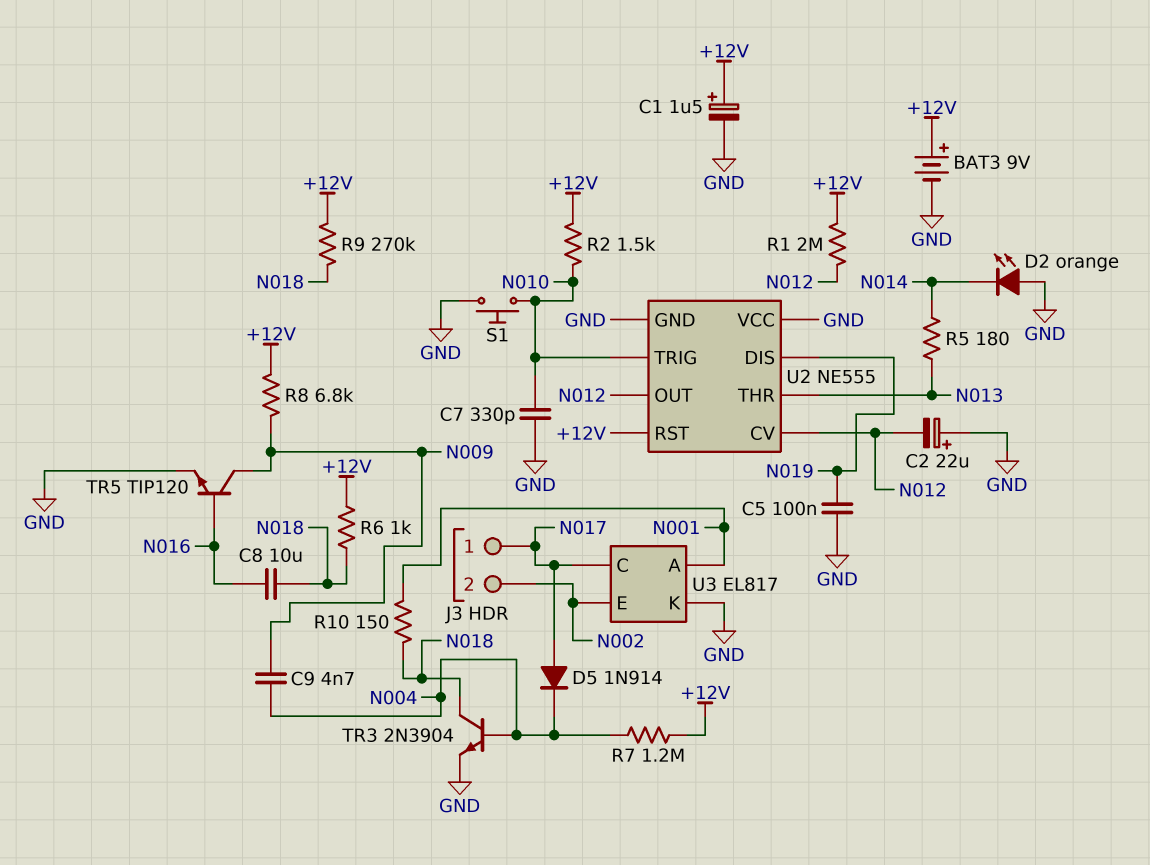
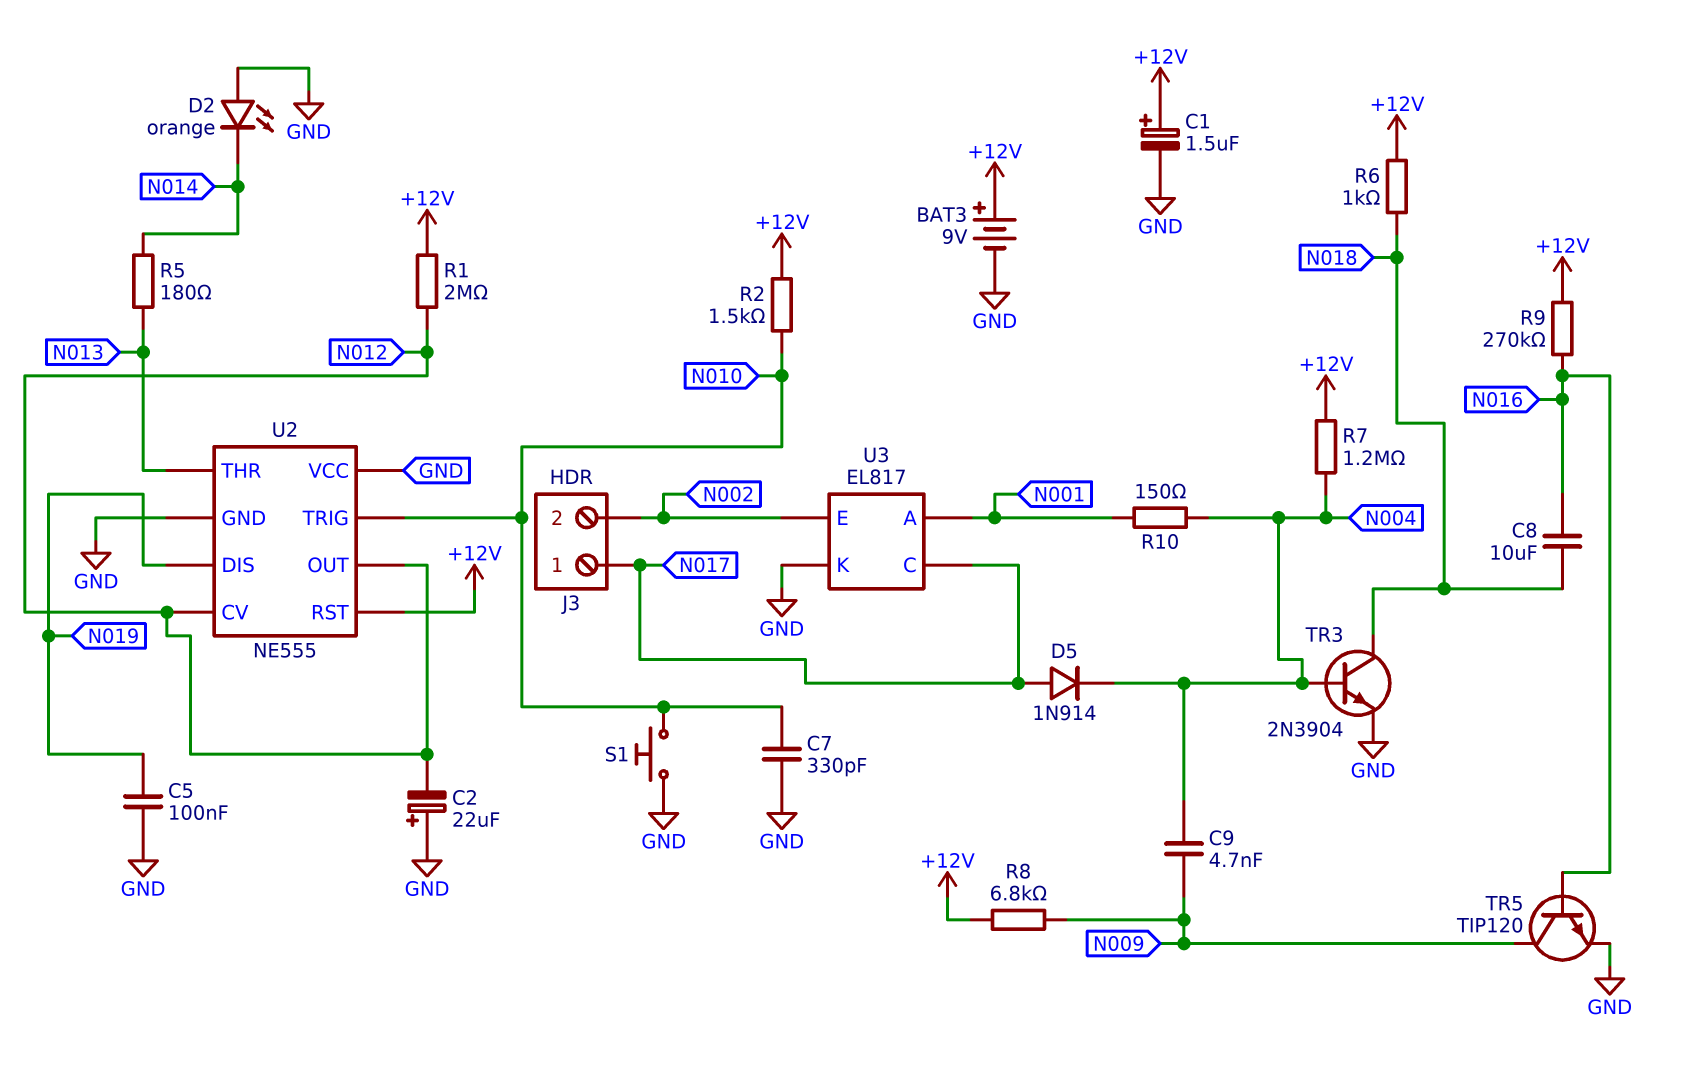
R9: 270k (+12V, N018) -> 270k (+12V, N016)
R10: 150 (N001, N018) -> 150 (N001, N004)

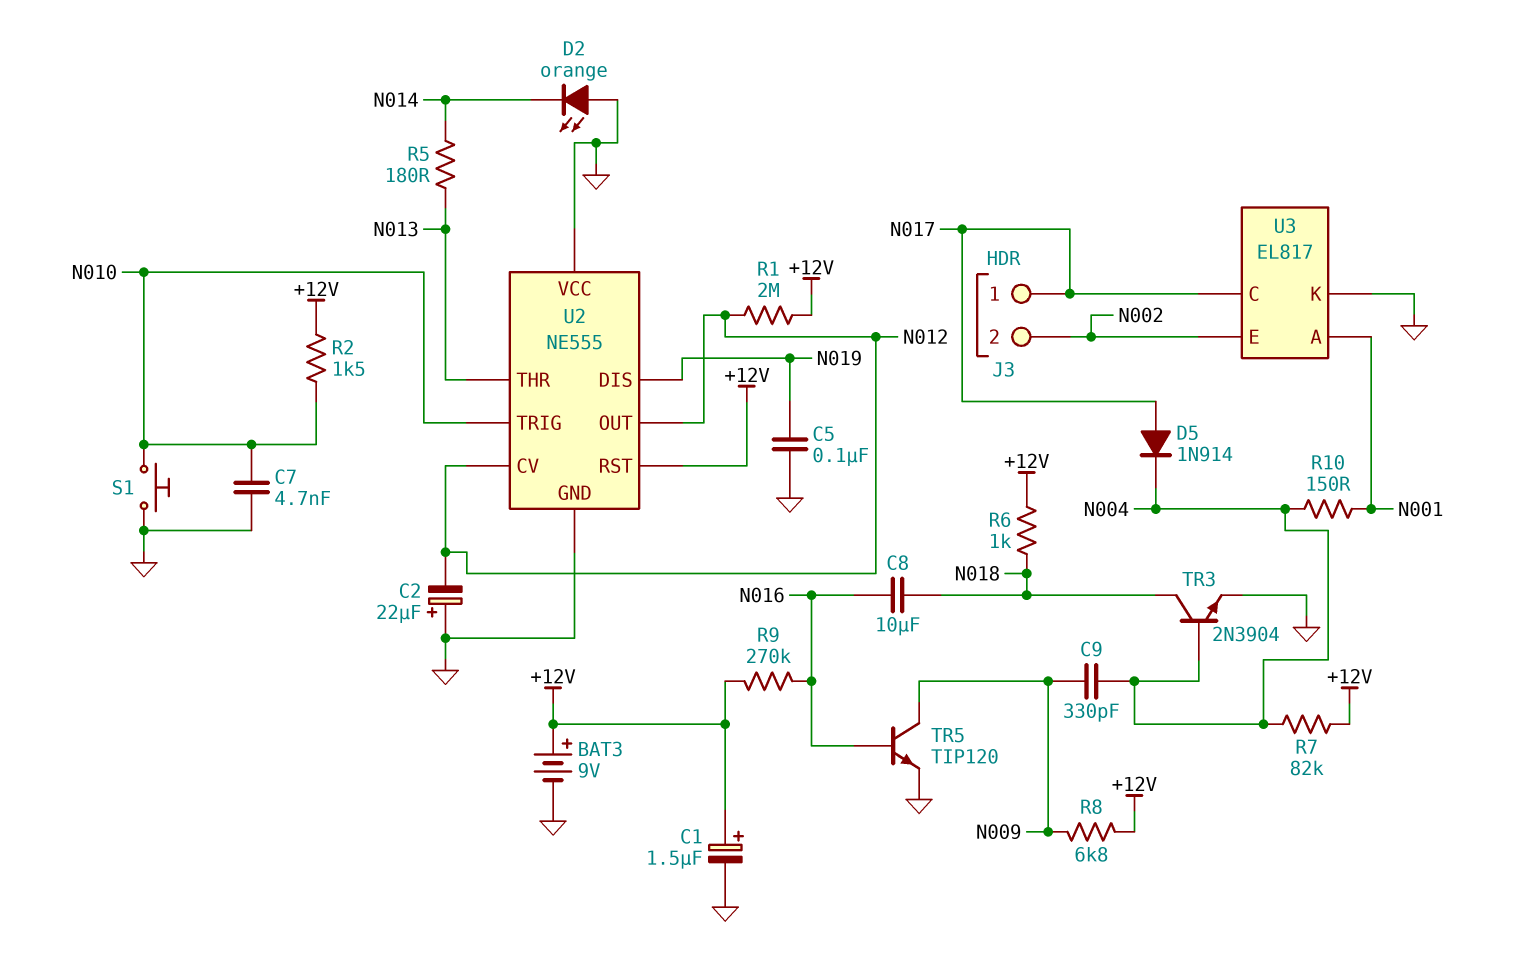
C7: 330pF (GND, N010) -> 4.7nF (GND, N010)
C9: 4.7nF (N004, N009) -> 330pF (N004, N009)
R7: 1.2M (+12V, N004) -> 82k (+12V, N004)

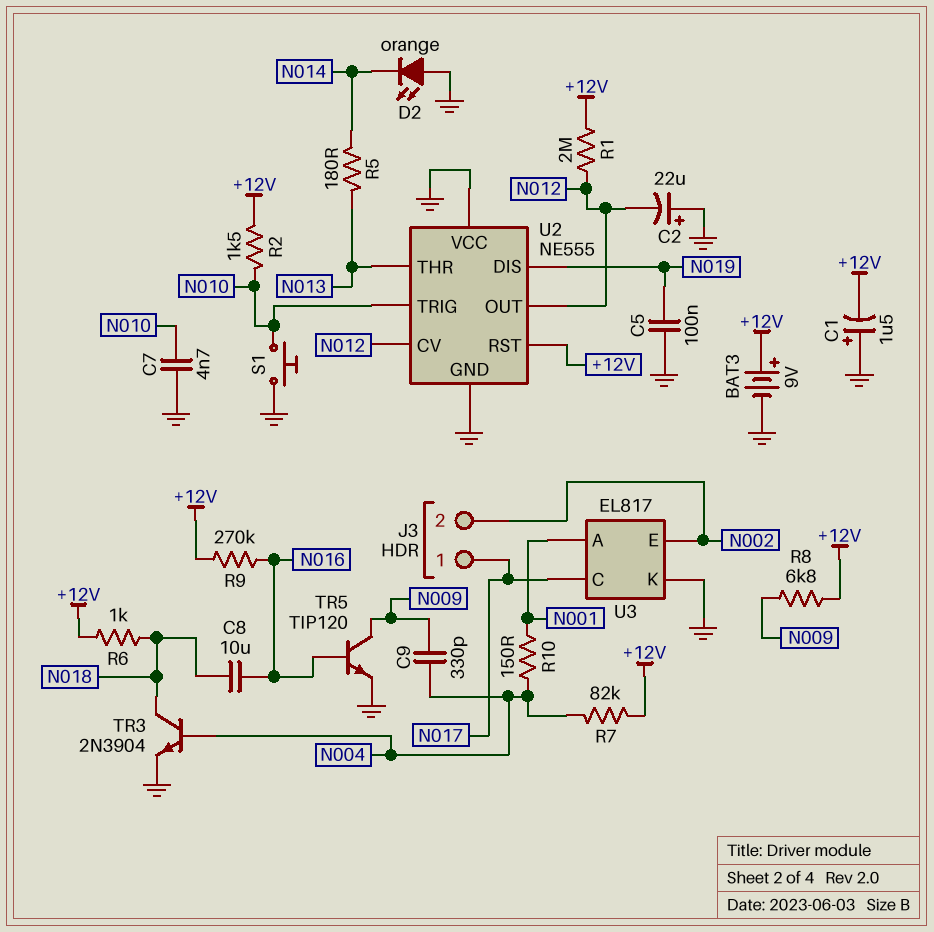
C1: 1.5uF (plus +12V, minus GND) -> 1.5uF (plus GND, minus +12V)
D5: diode 1N914 (A N017, K N004) -> none

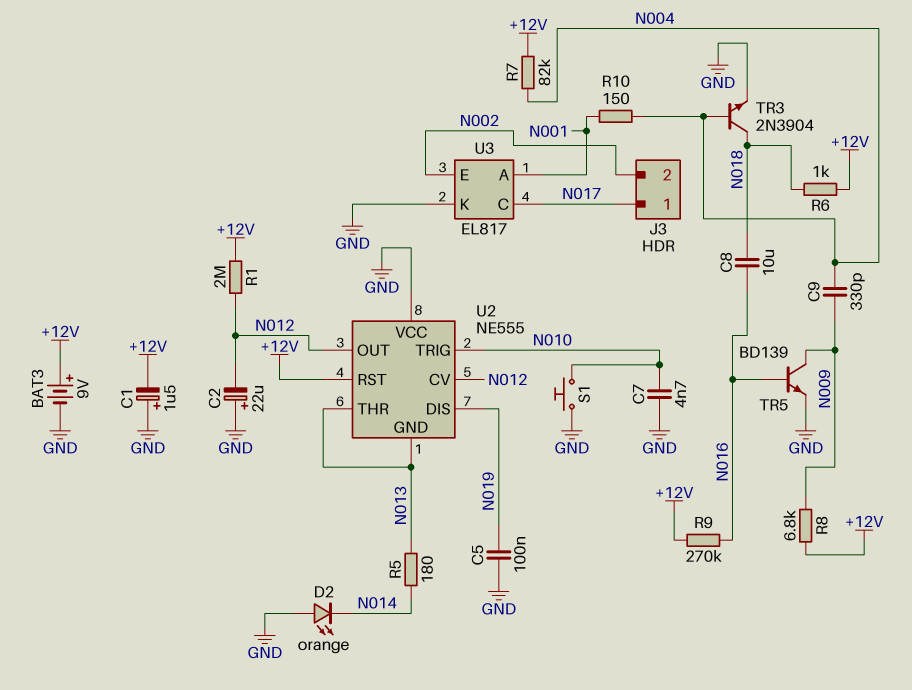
R2: 1.5k (+12V, N010) -> none
TR5: NPN TIP120 (B N016, C N009, E GND) -> NPN BD139 (B N016, C N009, E GND)
U2 pin GND: GND -> N013

